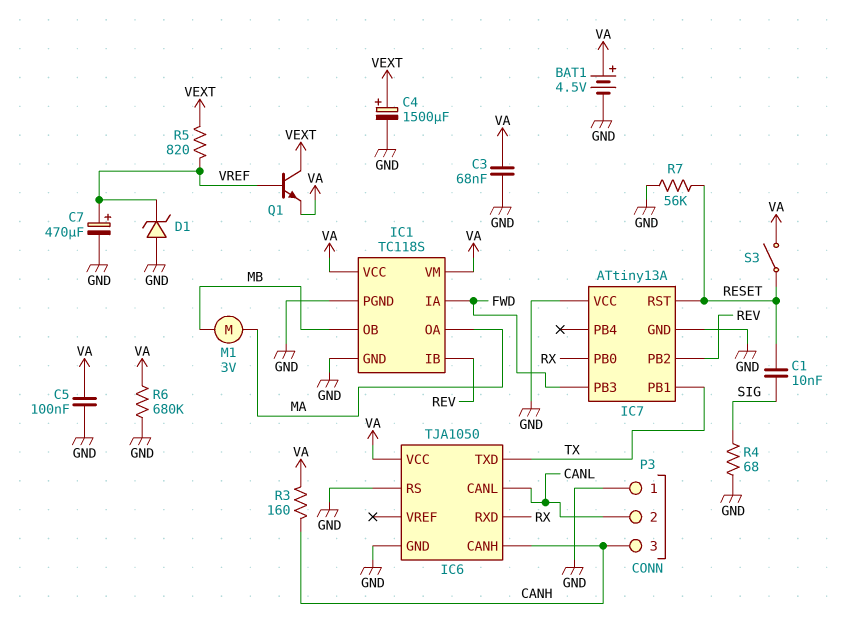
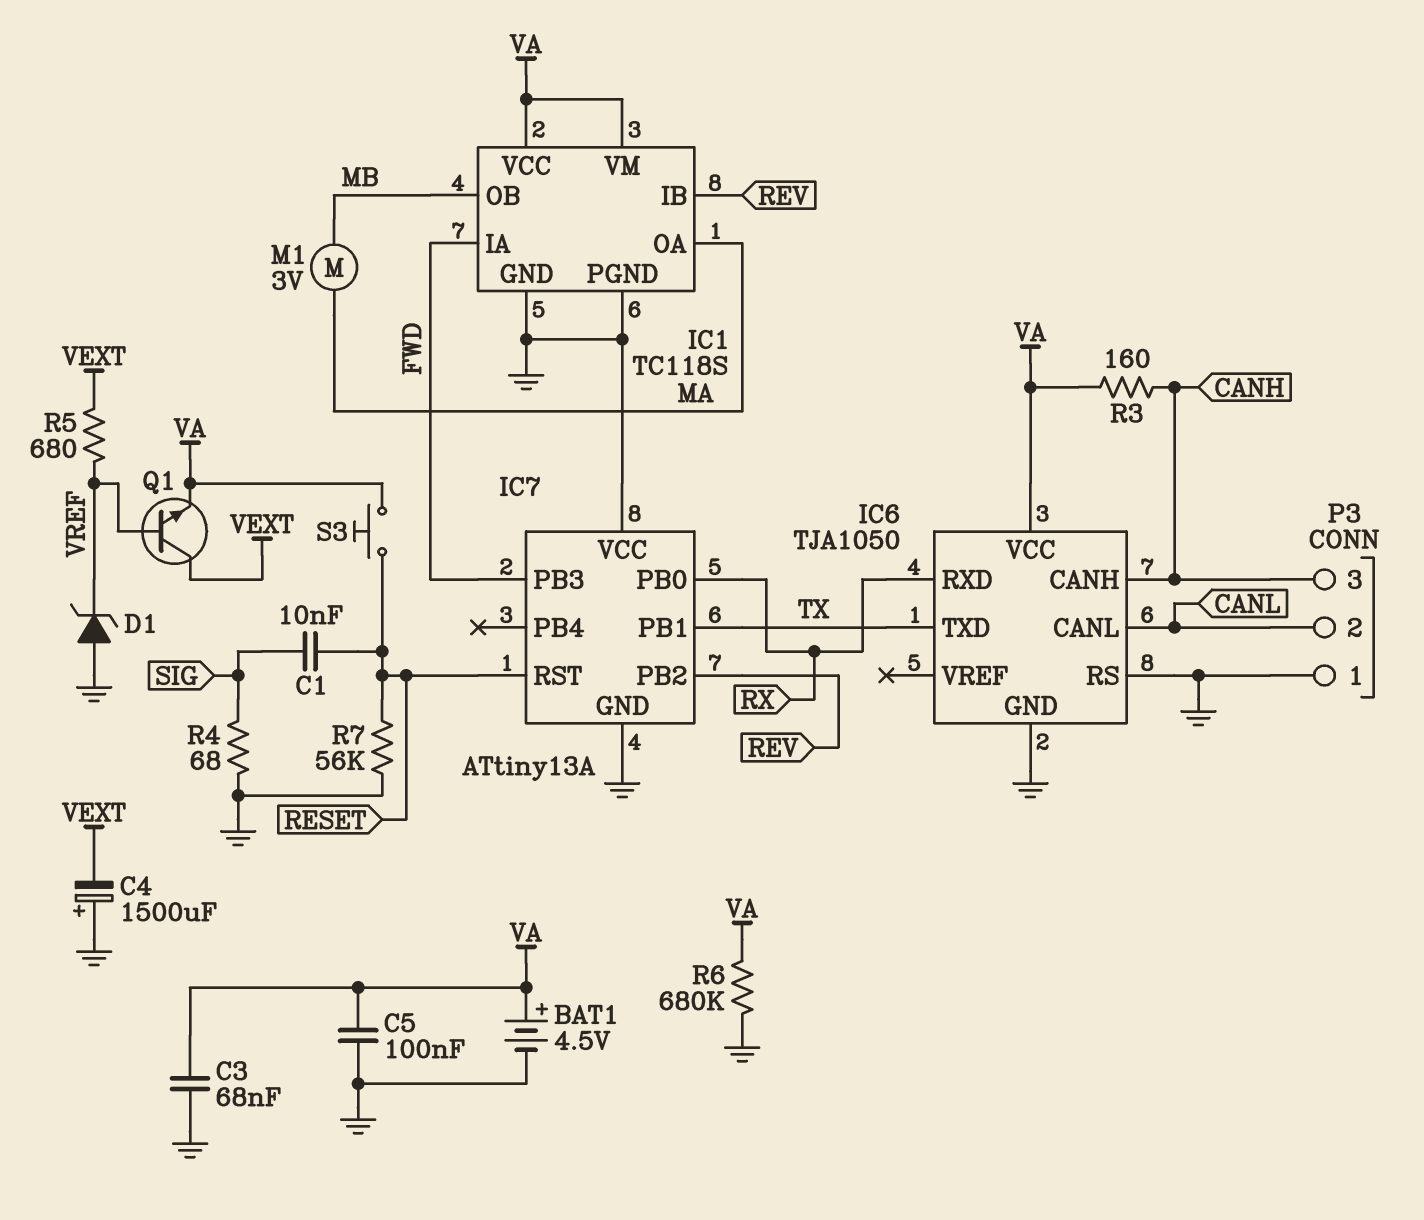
C4: 1500uF (plus VEXT, minus GND) -> 1500uF (plus GND, minus VEXT)
C7: 470uF (plus VREF, minus GND) -> none
R5: 820 (VEXT, VREF) -> 680 (VEXT, VREF)
S3: switch (RESET, VA) -> button (RESET, VA)

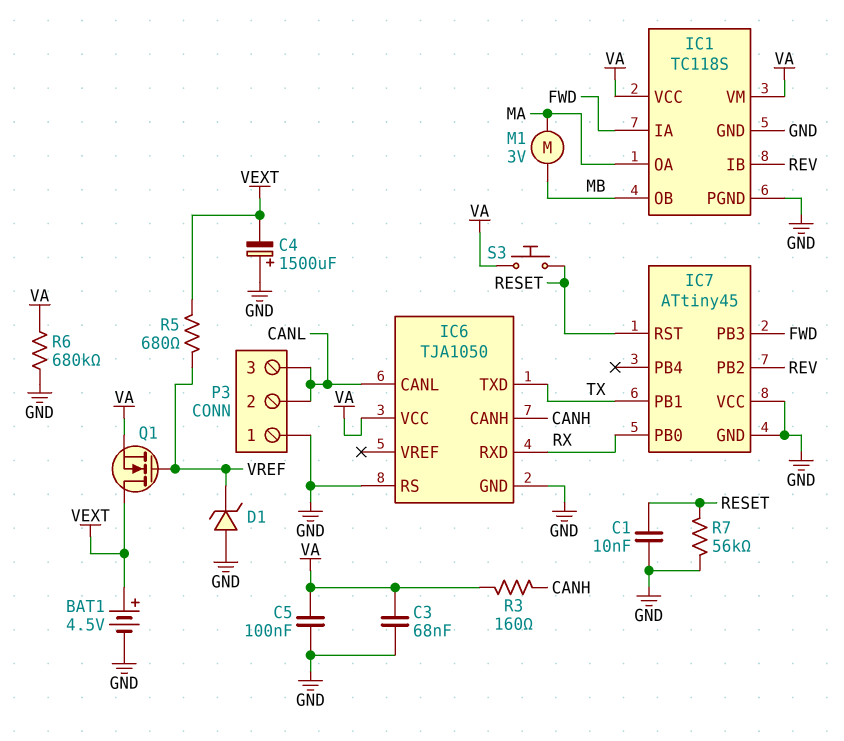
BAT1: 4.5V (plus VA, minus GND) -> 4.5V (plus VEXT, minus GND)
C1: 10nF (RESET, SIG) -> 10nF (GND, RESET)
IC7: ATtiny13A -> ATtiny45
P3 pin 3: CANH -> CANL
Q1: NPN (B VREF, C VEXT, E VA) -> NMOS (G VREF, D VEXT, S VA)
R4: 68 (GND, SIG) -> none

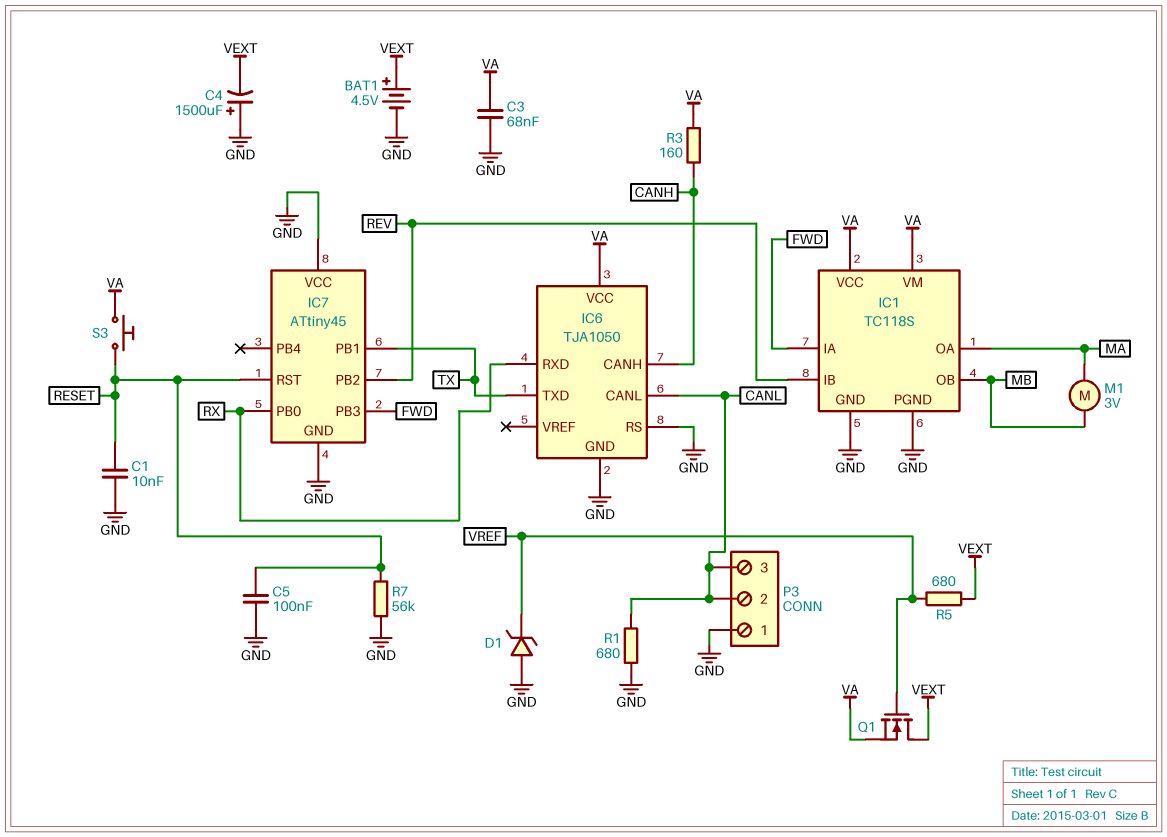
C5: 100nF (GND, VA) -> 100nF (GND, RESET)
R1: none -> 680 (CANL, GND)
R6: 680k (GND, VA) -> none

